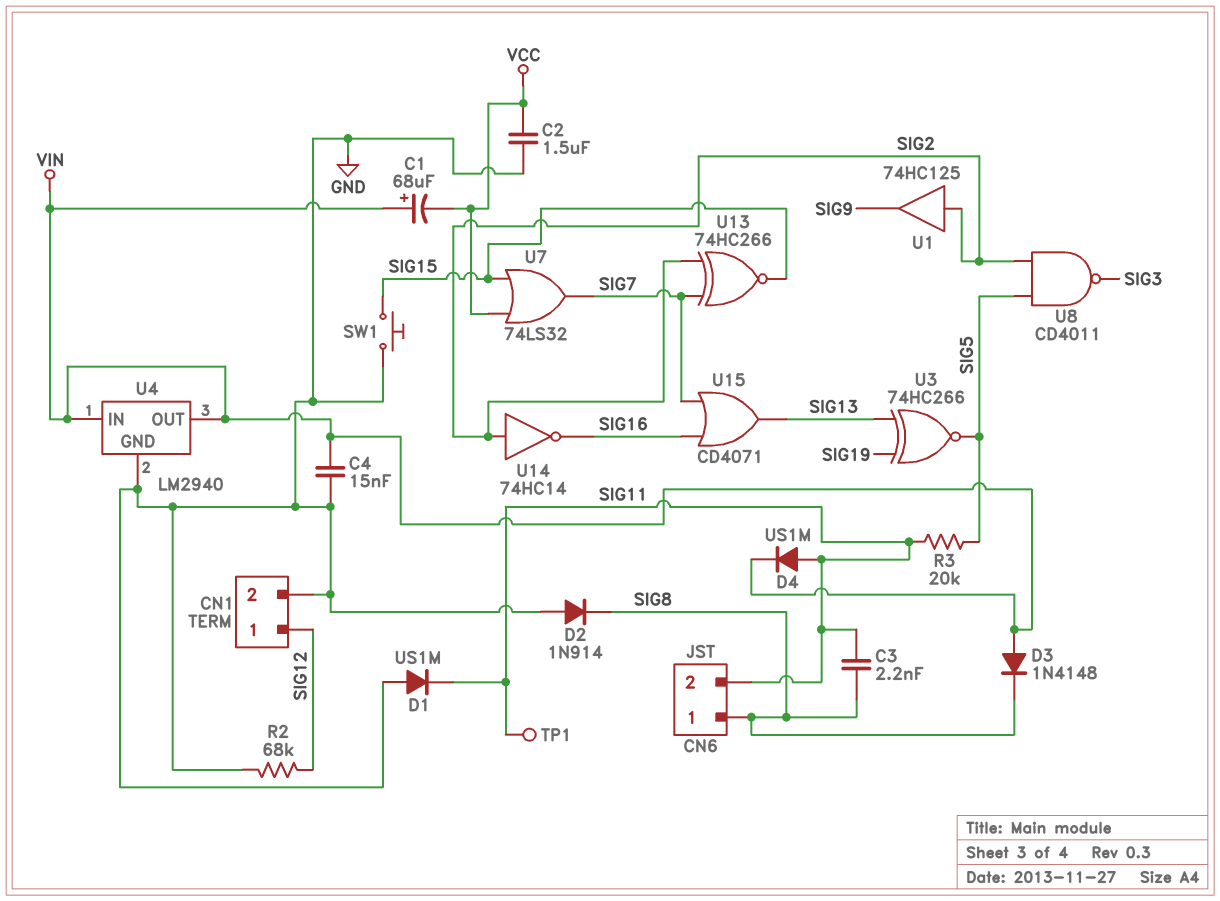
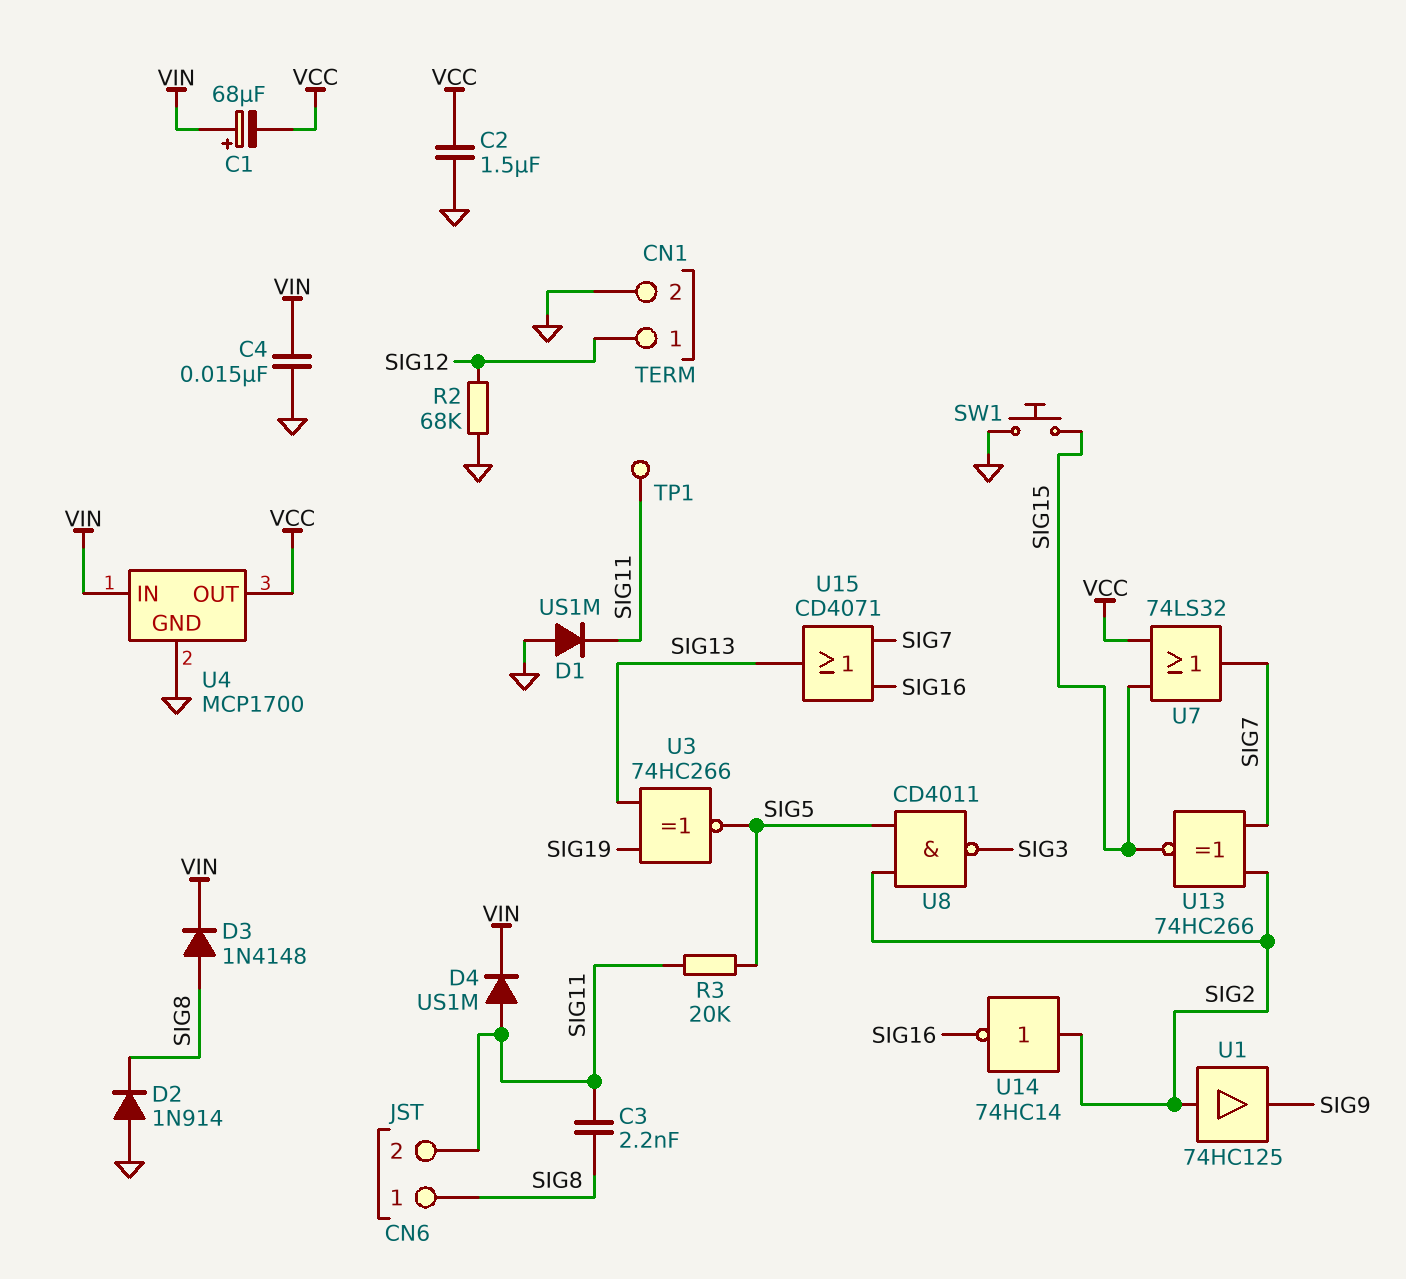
D3: diode 1N4148 (A VIN, K SIG8) -> diode 1N4148 (A SIG8, K VIN)
U4: LM2940 -> MCP1700
U4 pin OUT: VIN -> VCC

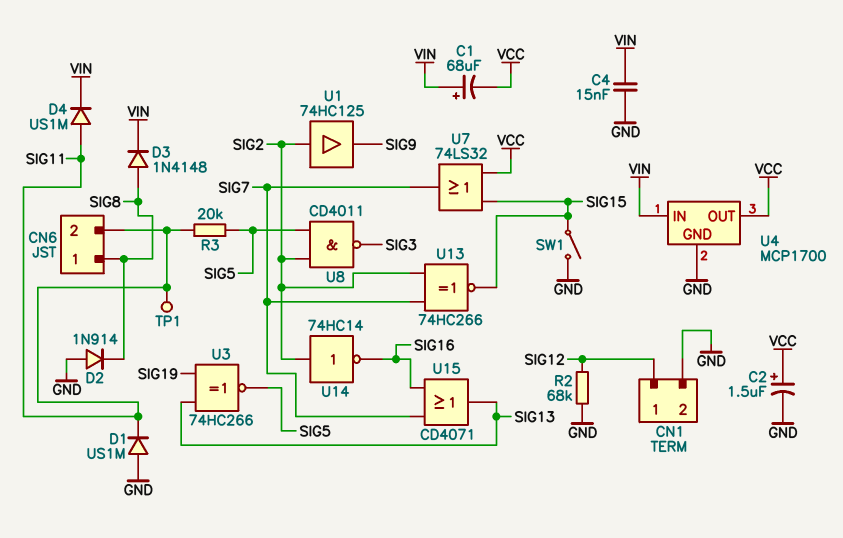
C2: 1.5uF (GND, VCC) -> 1.5uF (plus VCC, minus GND)
C3: 2.2nF (SIG8, SIG11) -> none
SW1: button (GND, SIG15) -> switch (GND, SIG15)

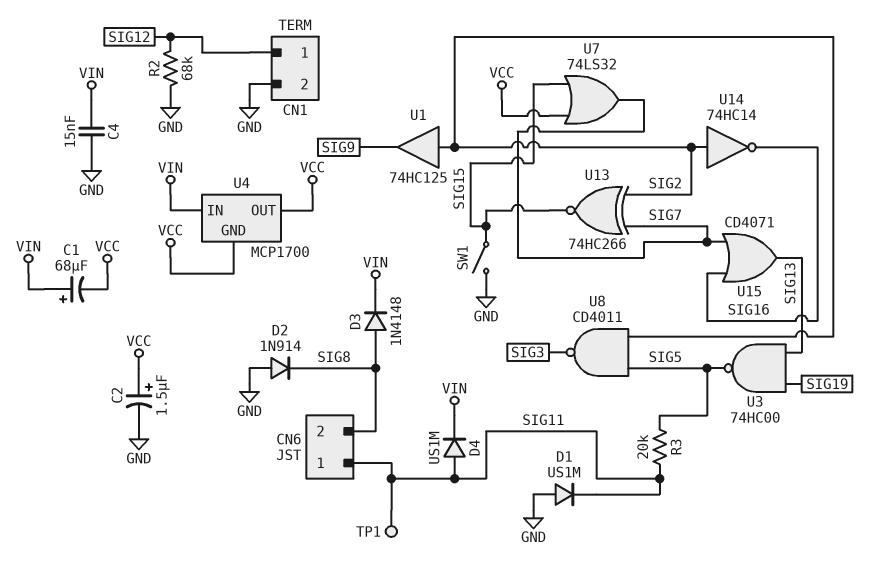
CN6 pin 1: SIG8 -> SIG11
CN6 pin 2: SIG11 -> SIG8
U3: XNOR 74HC266 (in SIG13, in SIG19, out SIG5) -> NAND 74HC00 (in SIG13, in SIG19, out SIG5)
U4 pin GND: GND -> VCC

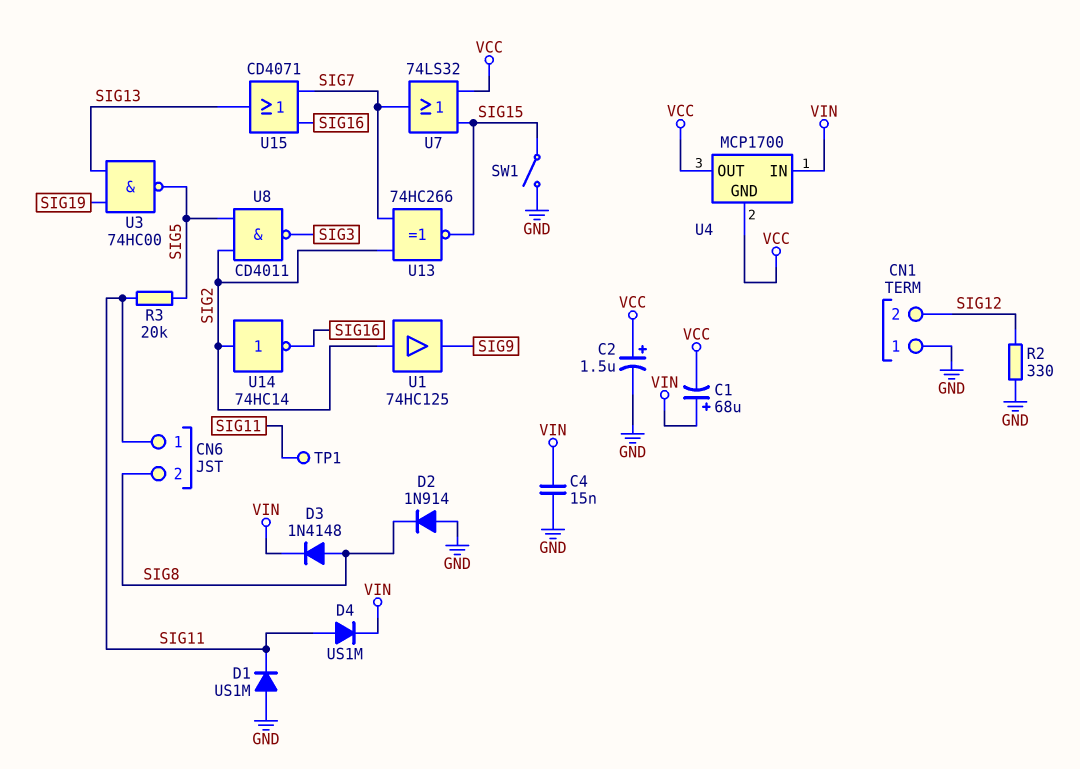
CN1 pin 1: SIG12 -> GND
CN1 pin 2: GND -> SIG12
R2: 68k (GND, SIG12) -> 330 (GND, SIG12)

